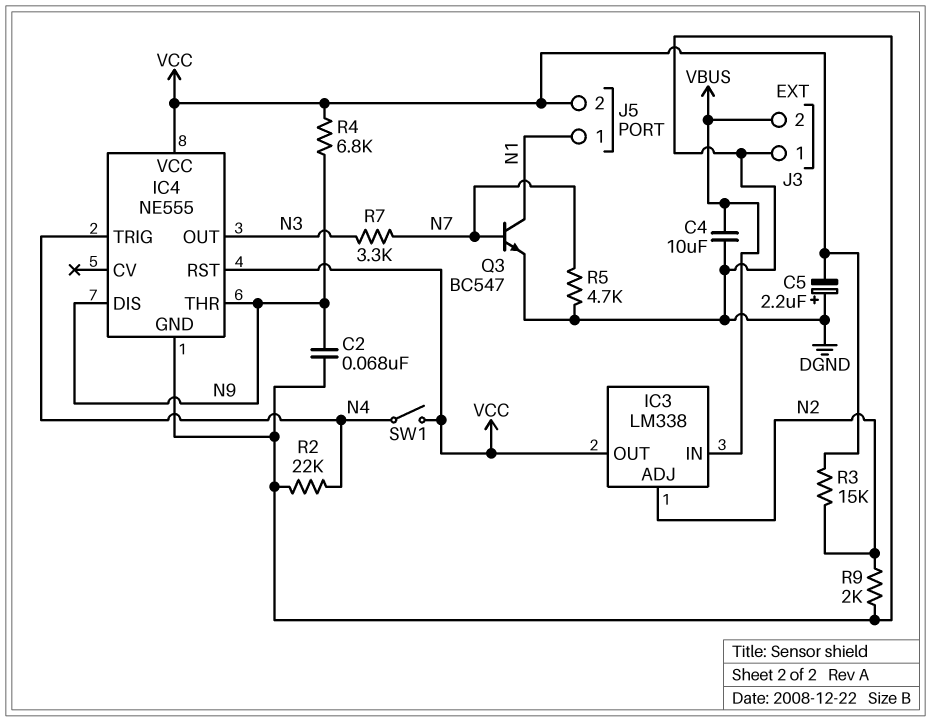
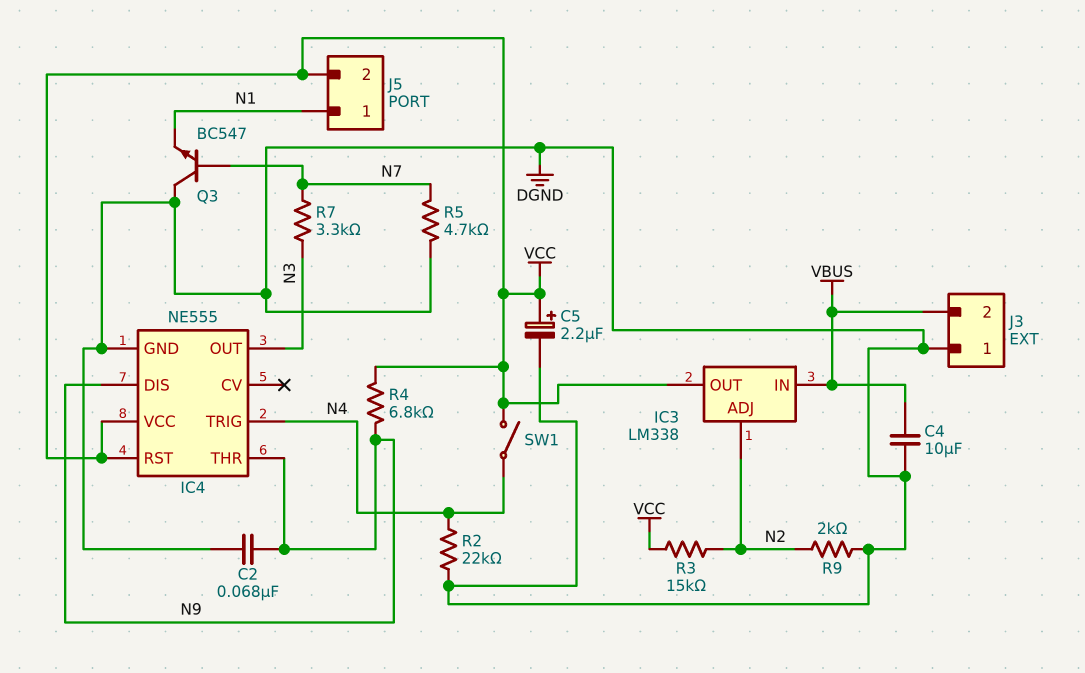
C5: 2.2uF (plus DGND, minus VCC) -> 2.2uF (plus VCC, minus DGND)
Q3: NPN BC547 (B N7, C N1, E DGND) -> NPN BC547 (B N7, C DGND, E N1)

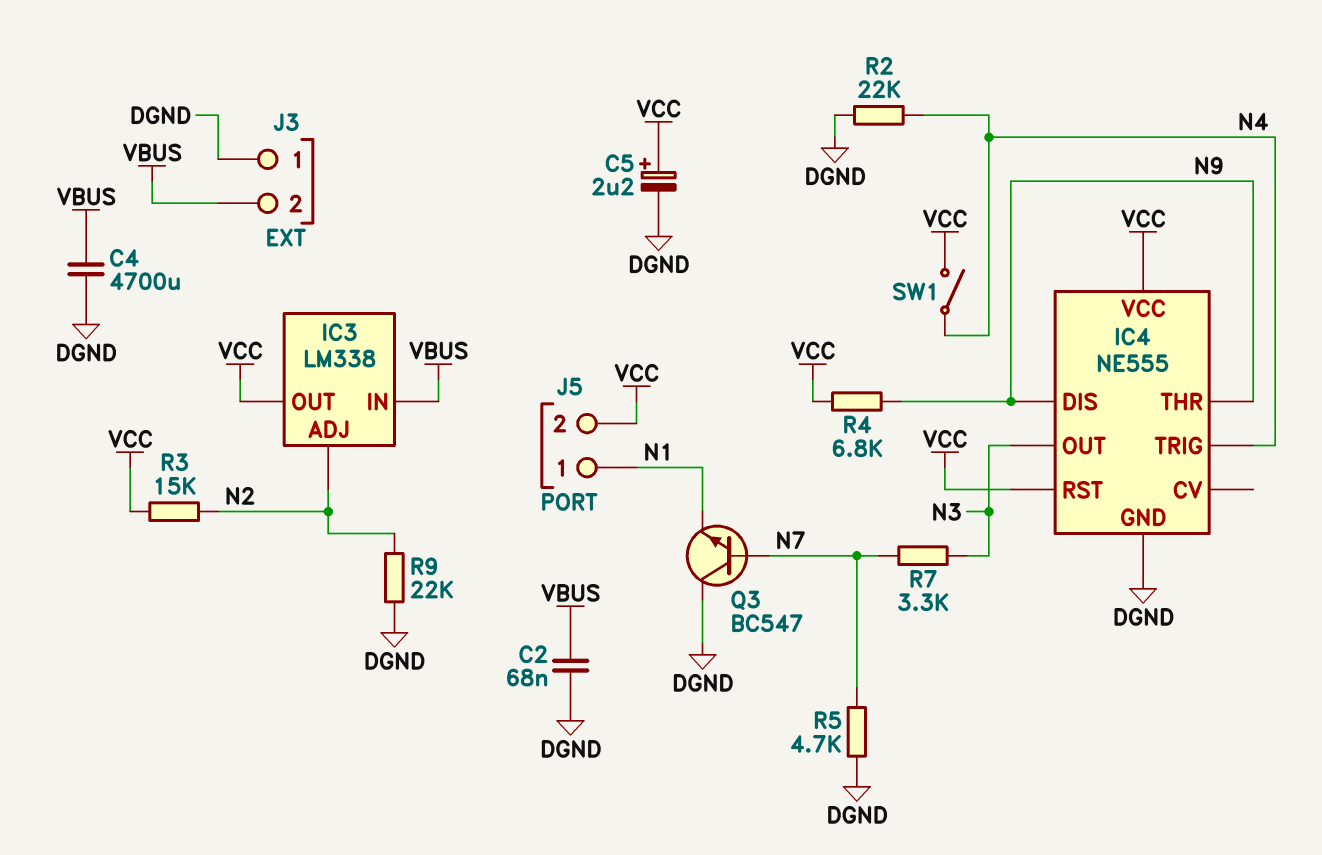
C2: 68nF (DGND, N9) -> 68nF (DGND, VBUS)
C4: 10uF (DGND, VBUS) -> 4700uF (DGND, VBUS)
R9: 2k (DGND, N2) -> 22k (DGND, N2)

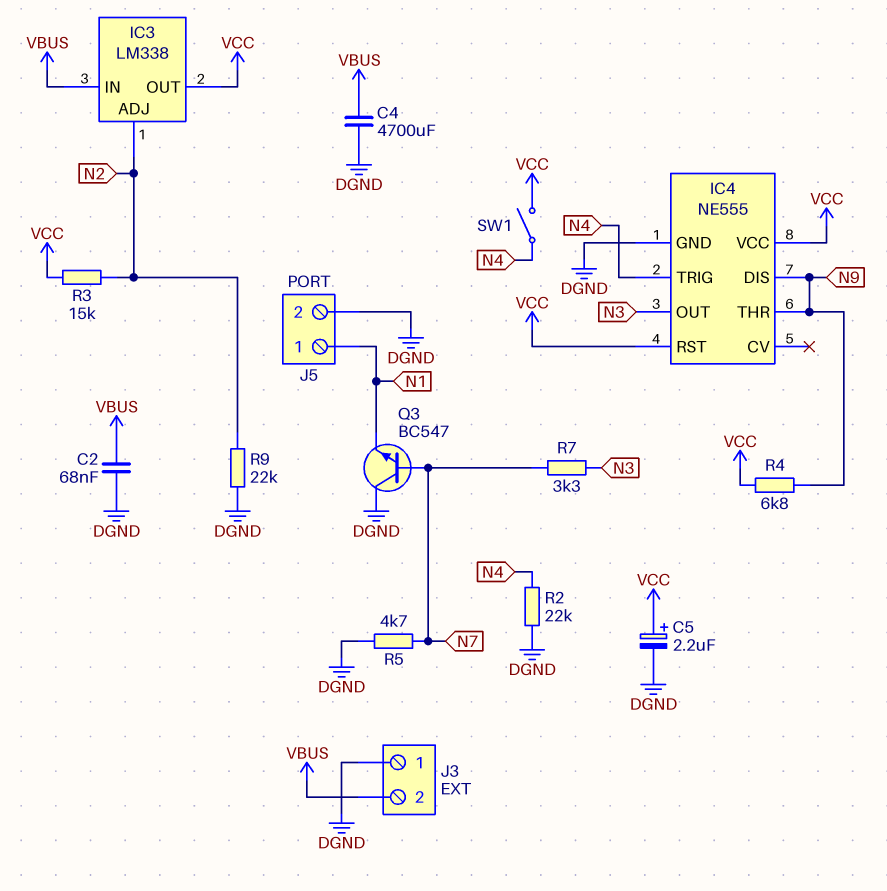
J5 pin 2: VCC -> DGND

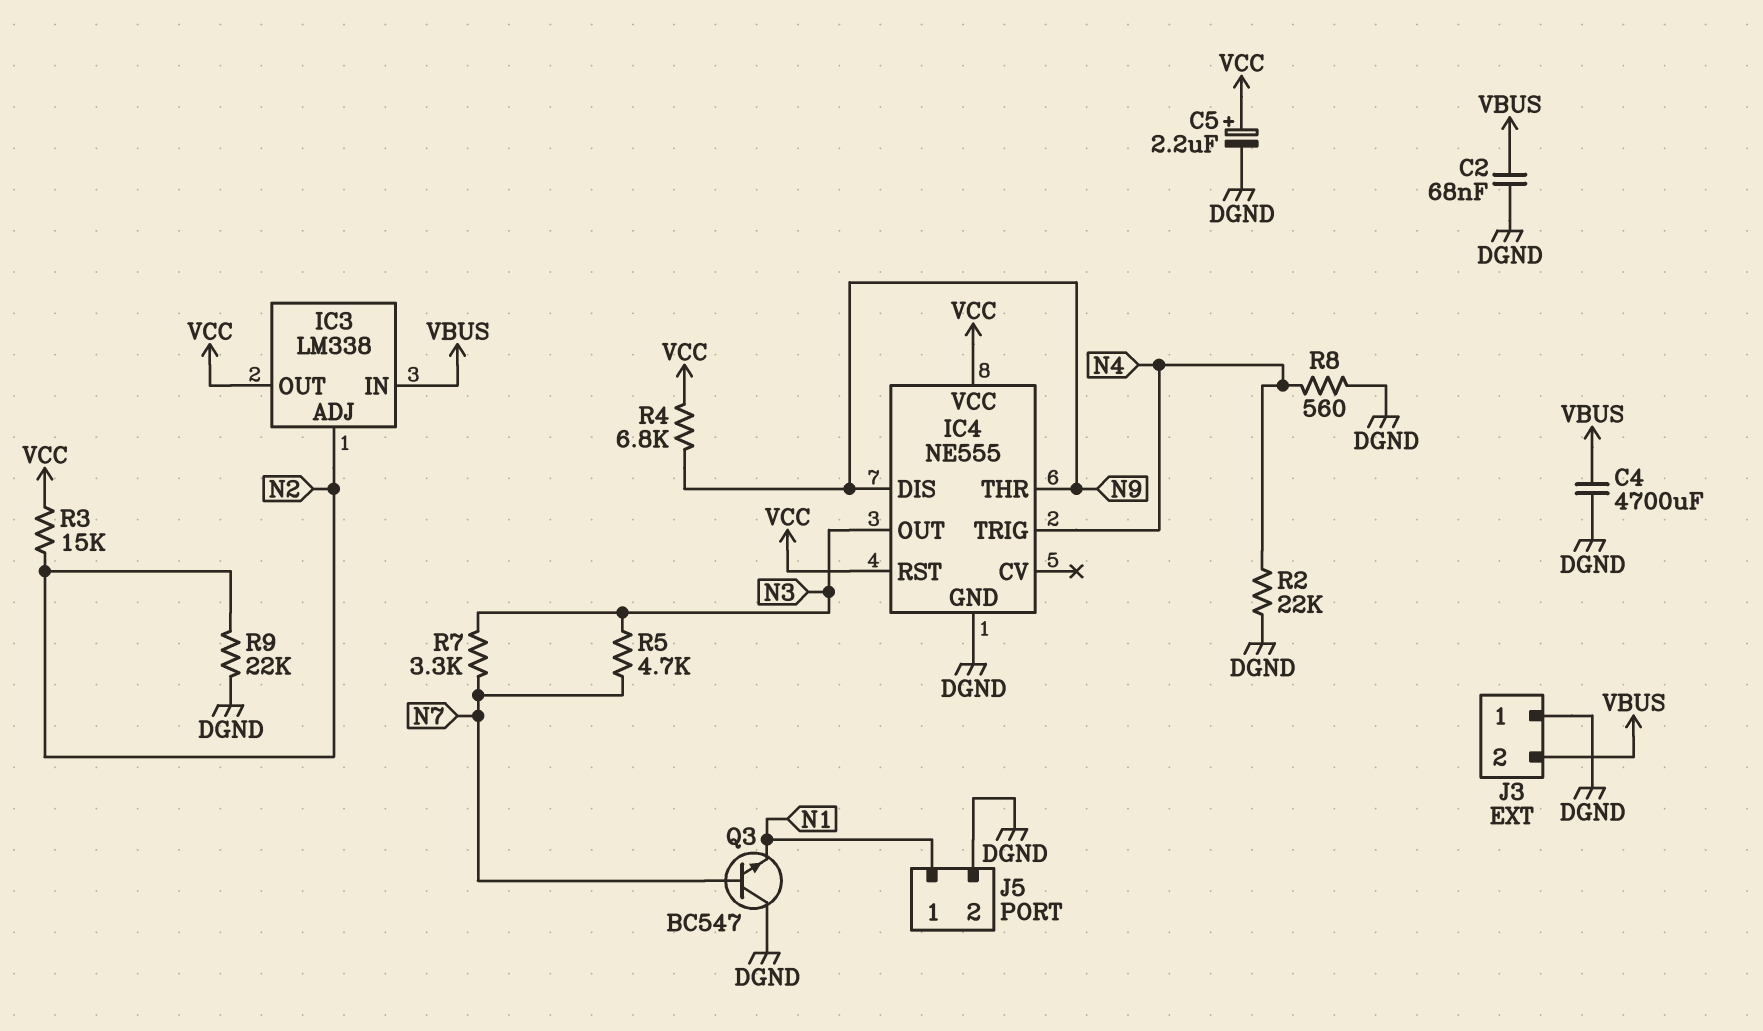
R5: 4.7k (DGND, N7) -> 4.7k (N3, N7)
R8: none -> 560 (DGND, N4)
SW1: switch (N4, VCC) -> none

